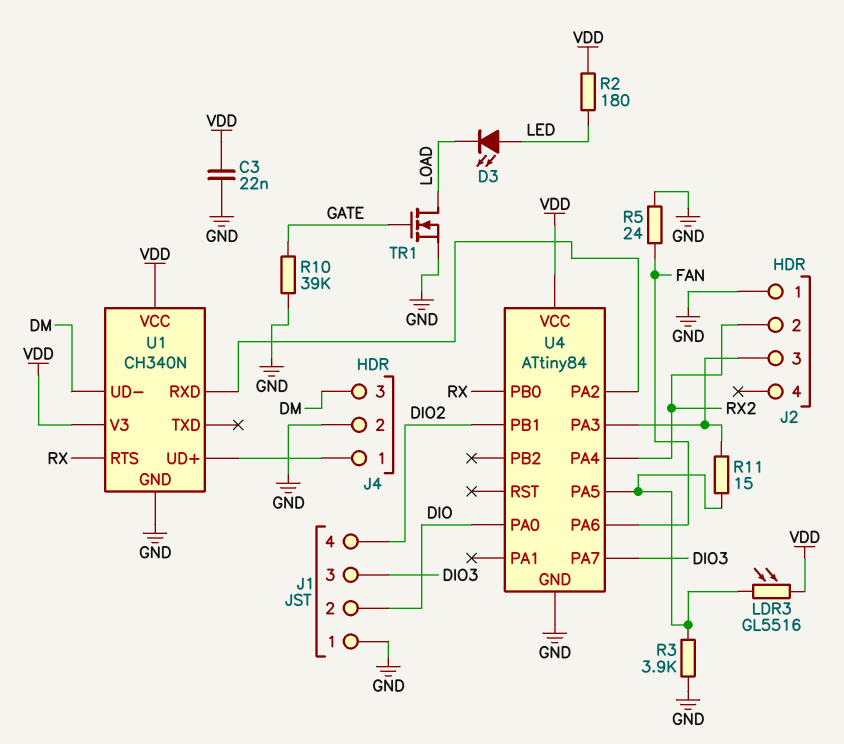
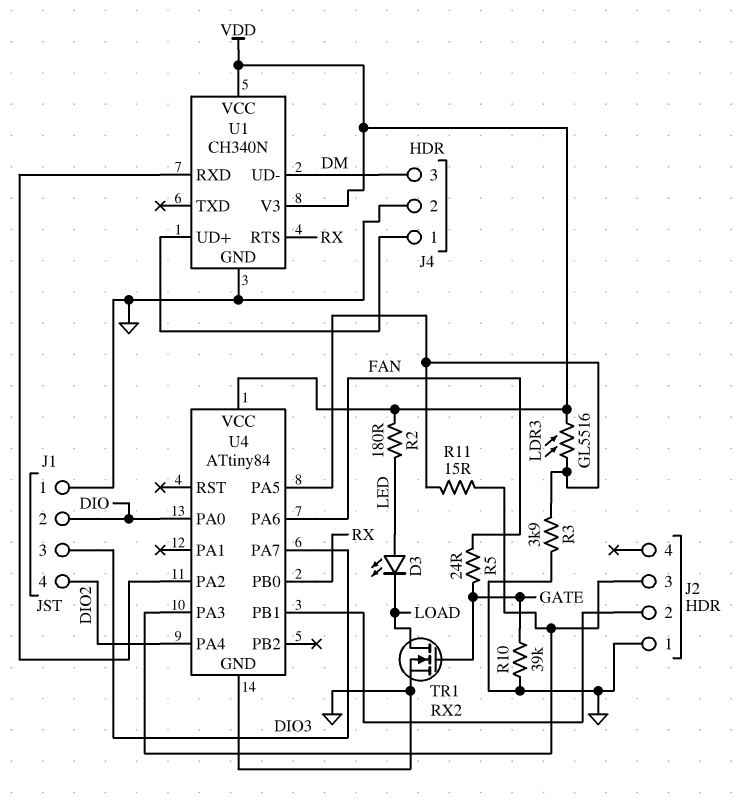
C3: 22nF (GND, VDD) -> none
R5: 24 (FAN, GND) -> 24 (FAN, GATE)
U4 pin PA4: RX2 -> DIO2
U4 pin PB1: DIO2 -> RX2

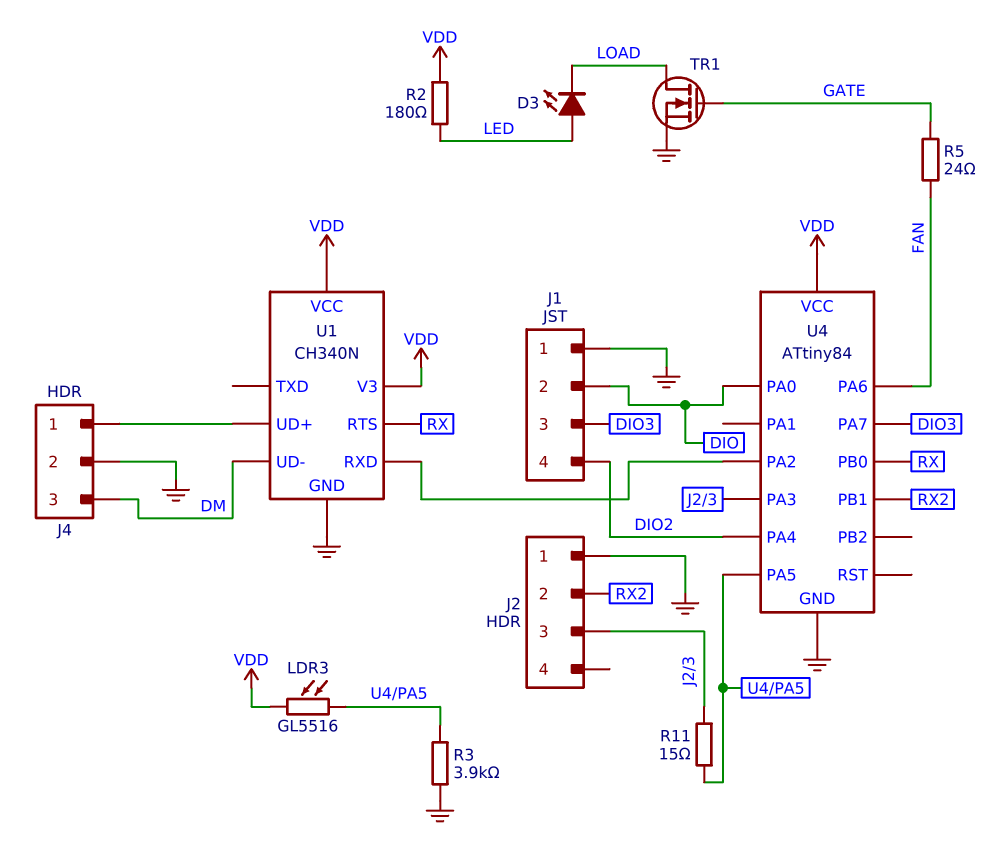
R10: 39k (GATE, GND) -> none

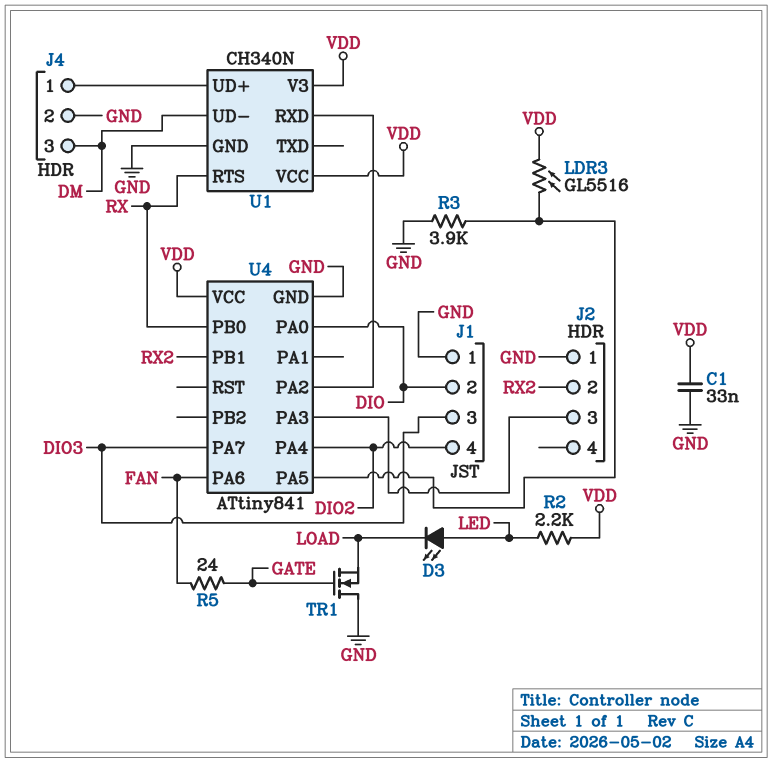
C1: none -> 33nF (GND, VDD)
R2: 180 (LED, VDD) -> 2.2k (LED, VDD)
R11: 15 (J2/3, U4/PA5) -> none
TR1: NMOS (G GATE, D LOAD, S GND) -> NMOS (G GATE, D GND, S LOAD)
U4: ATtiny84 -> ATtiny841

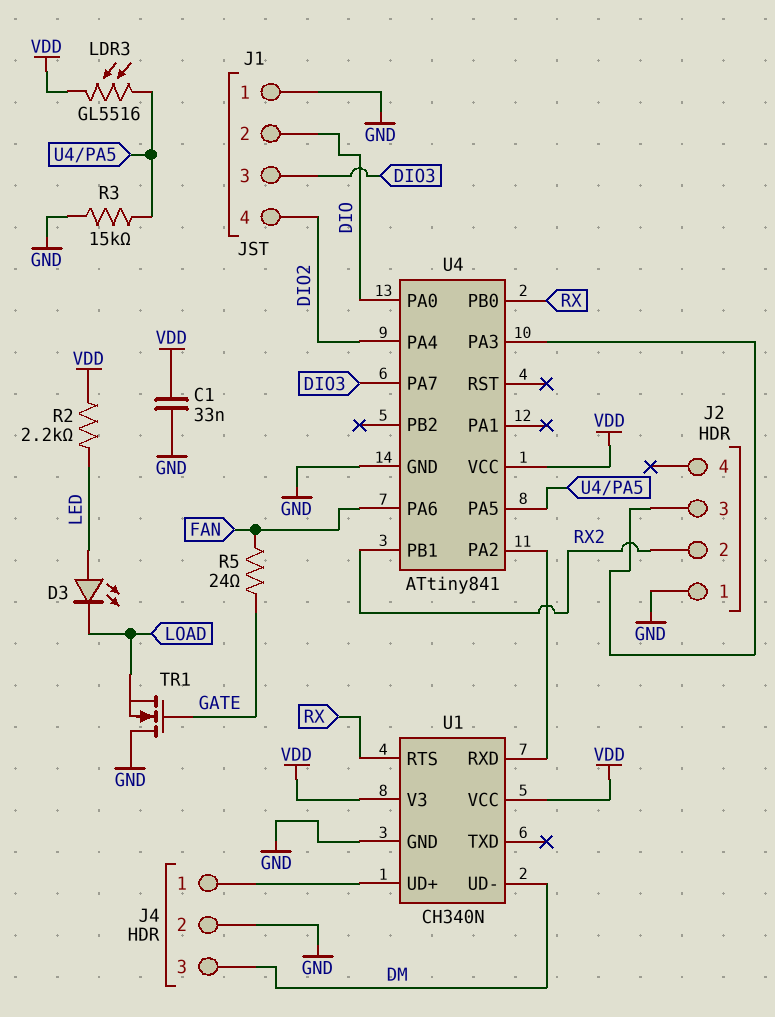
R3: 3.9k (GND, U4/PA5) -> 15k (GND, U4/PA5)

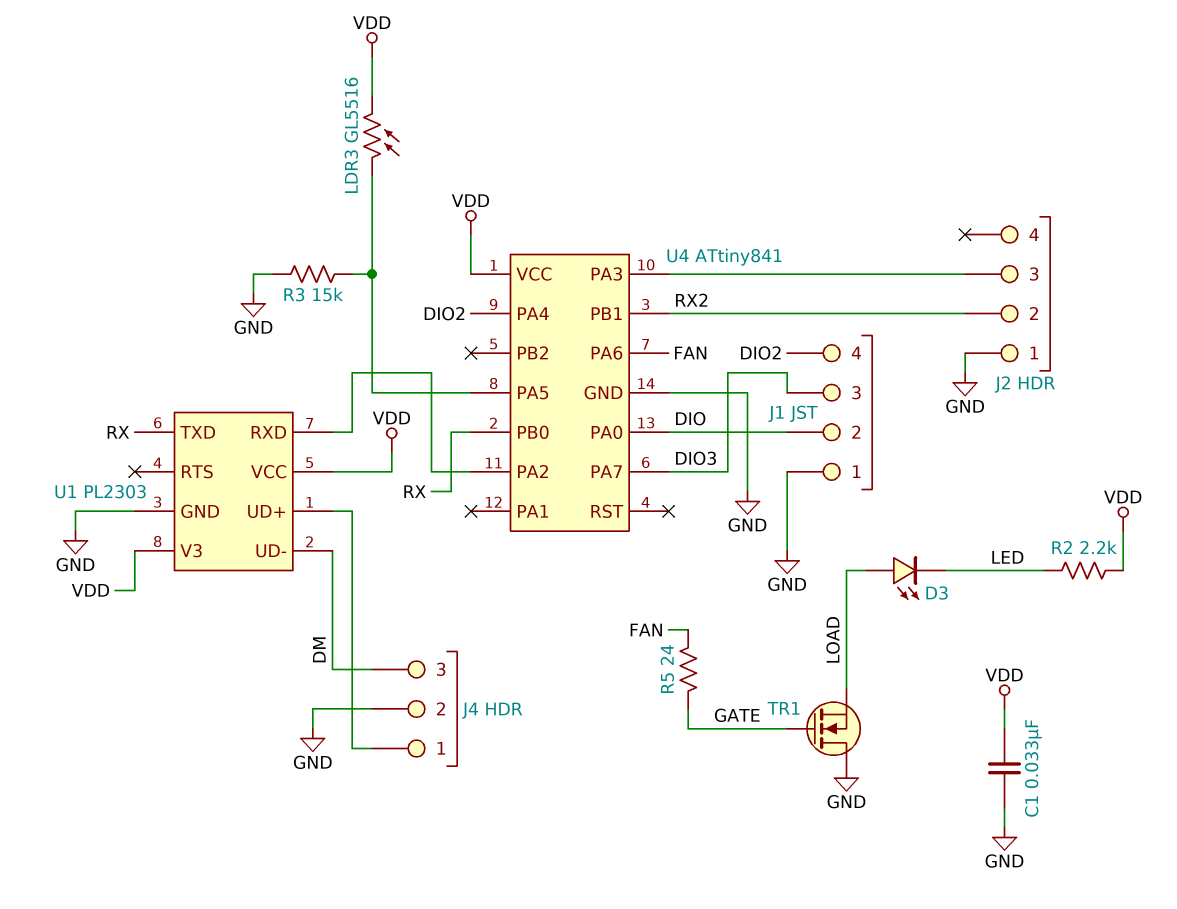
D3: LED (A LED, K LOAD) -> LED (A LOAD, K LED)
U1: CH340N -> PL2303
U1 pin RTS: RX -> none
U1 pin TXD: none -> RX

